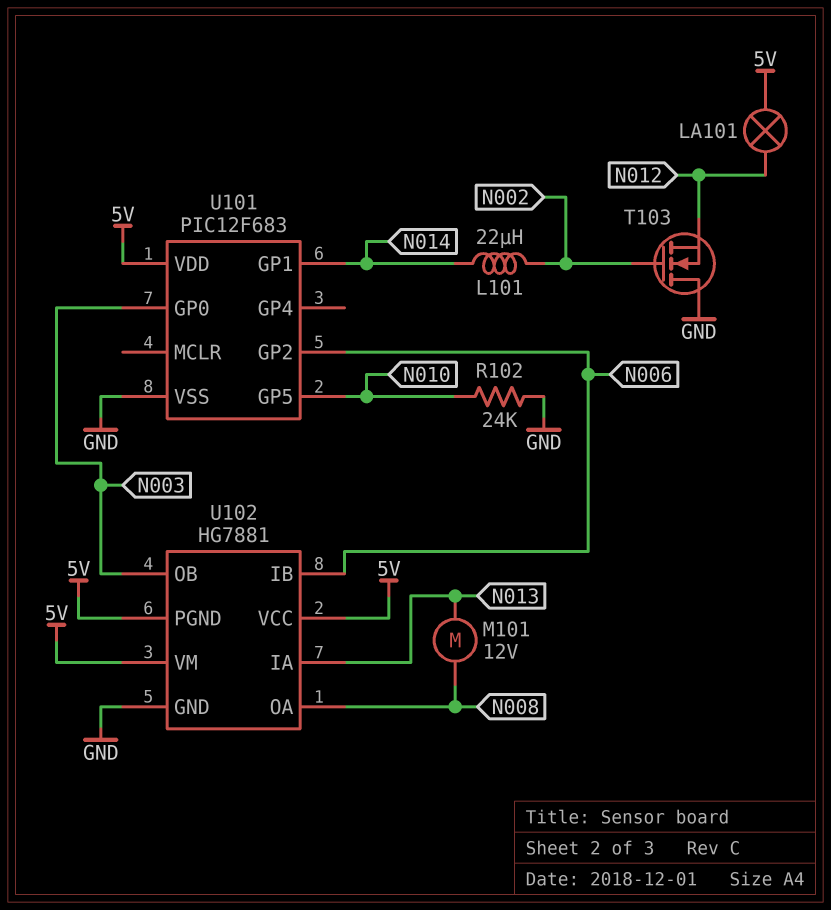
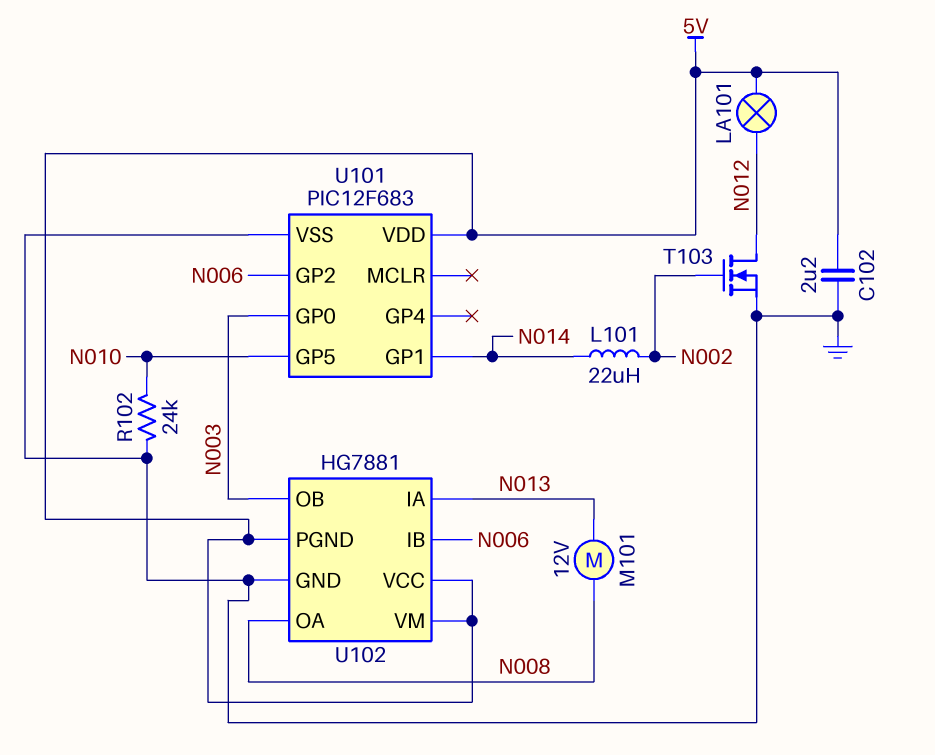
C102: none -> 2.2uF (5V, GND)
T103: NMOS (G N002, D GND, S N012) -> NMOS (G N002, D N012, S GND)

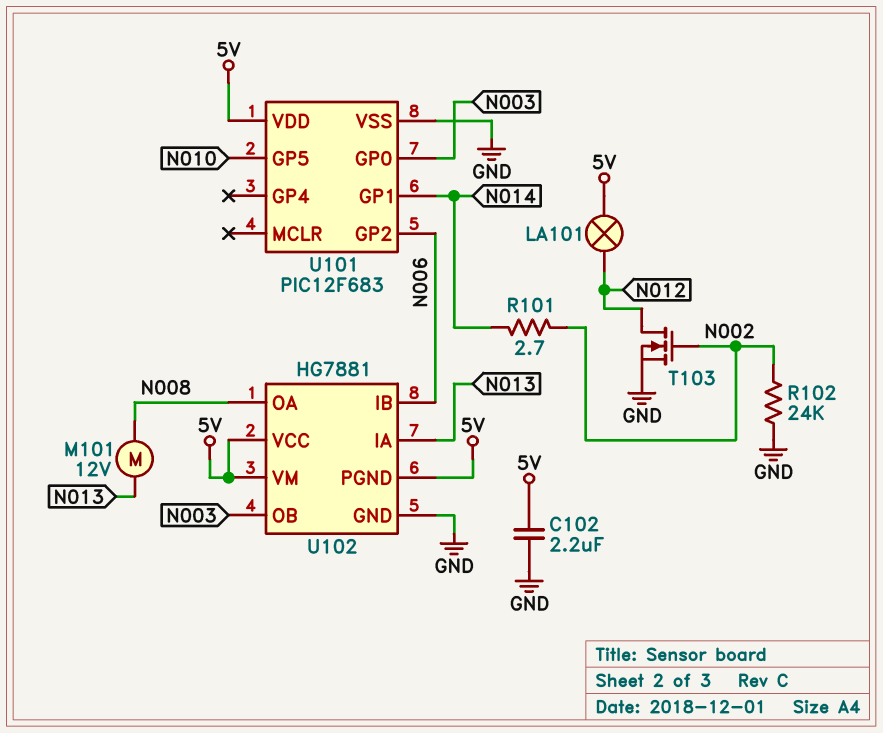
L101: 22uH (N002, N014) -> none
R101: none -> 2.7 (N002, N014)
R102: 24k (GND, N010) -> 24k (GND, N002)

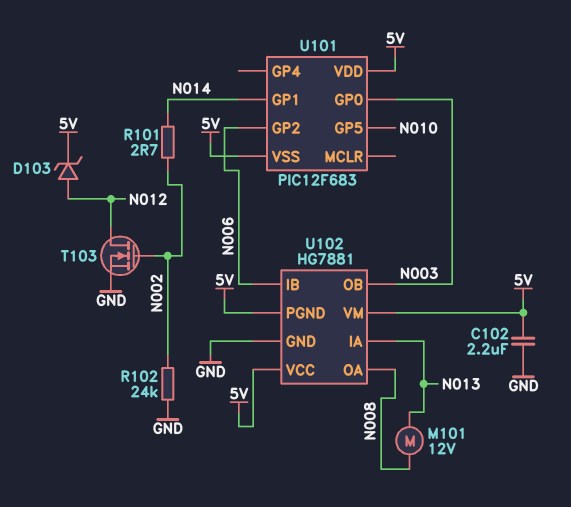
D103: none -> zener (A N012, K 5V)
LA101: lamp (5V, N012) -> none
U101 pin VSS: GND -> 5V

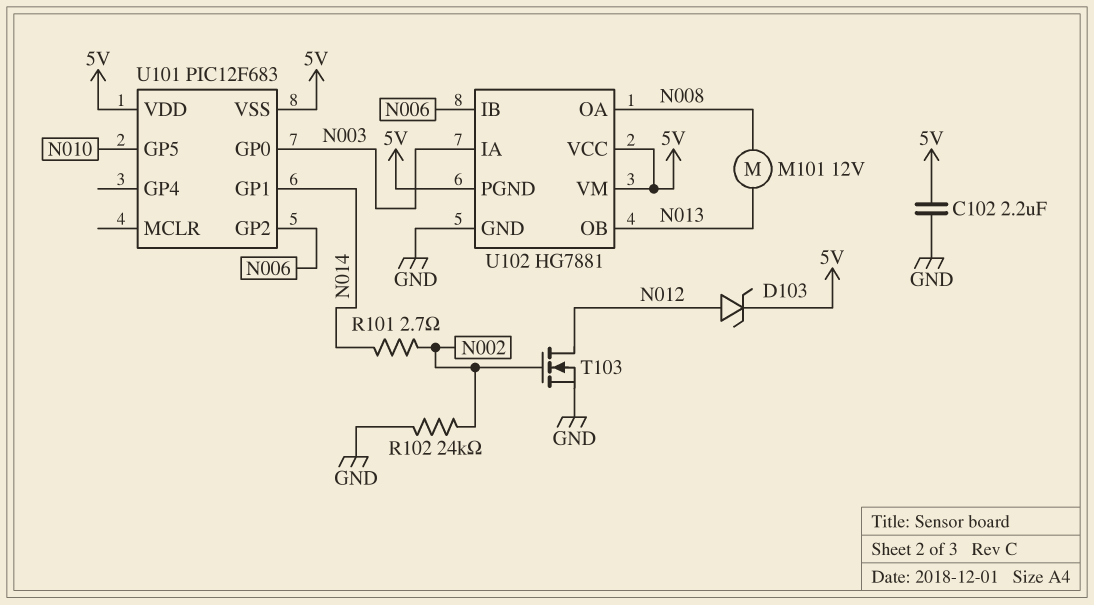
U102 pin IA: N013 -> N003
U102 pin OB: N003 -> N013

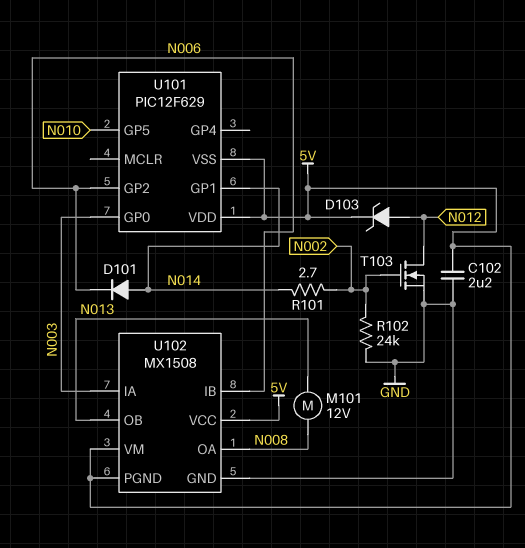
D101: none -> diode (A N014, K N006)
U101: PIC12F683 -> PIC12F629
U102: HG7881 -> MX1508

